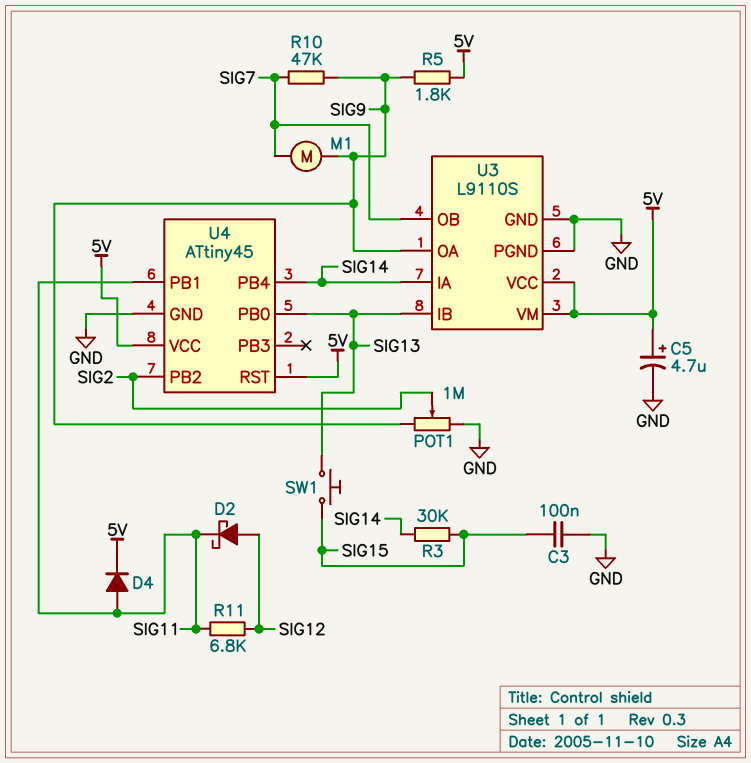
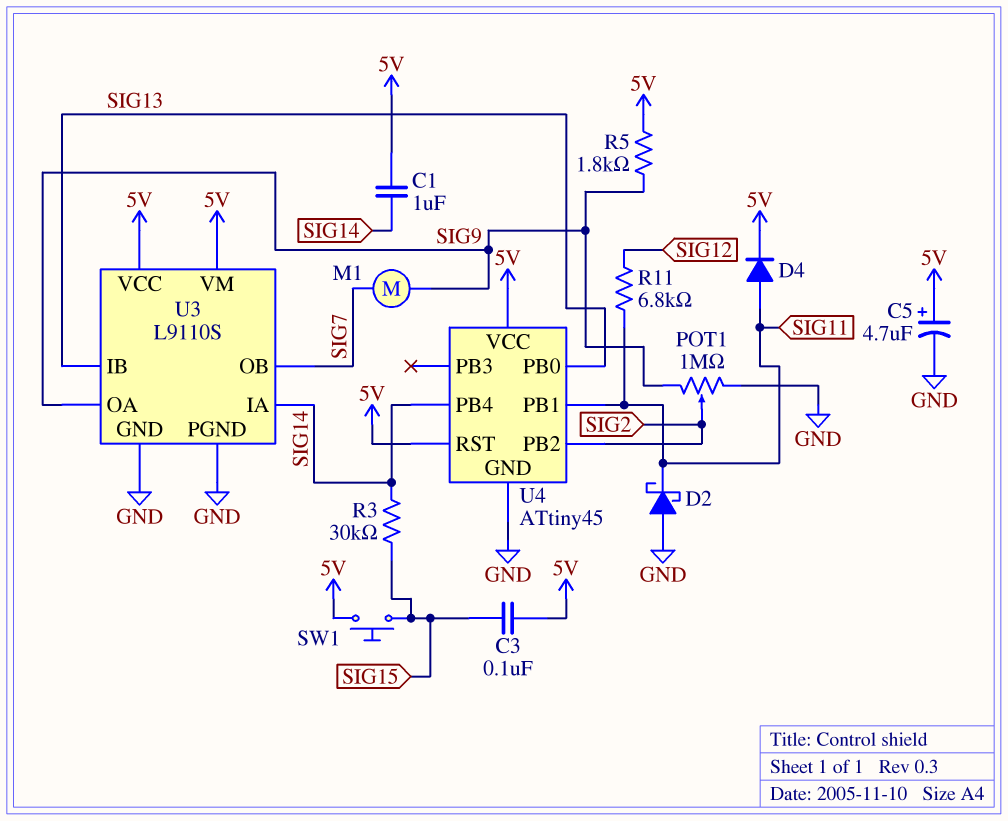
C1: none -> 1uF (5V, SIG14)
C3: 100nF (GND, SIG15) -> 100nF (5V, SIG15)
D2: schottky (A SIG12, K SIG11) -> schottky (A GND, K SIG11)
R10: 47k (SIG7, SIG9) -> none
SW1: button (SIG13, SIG15) -> button (5V, SIG15)

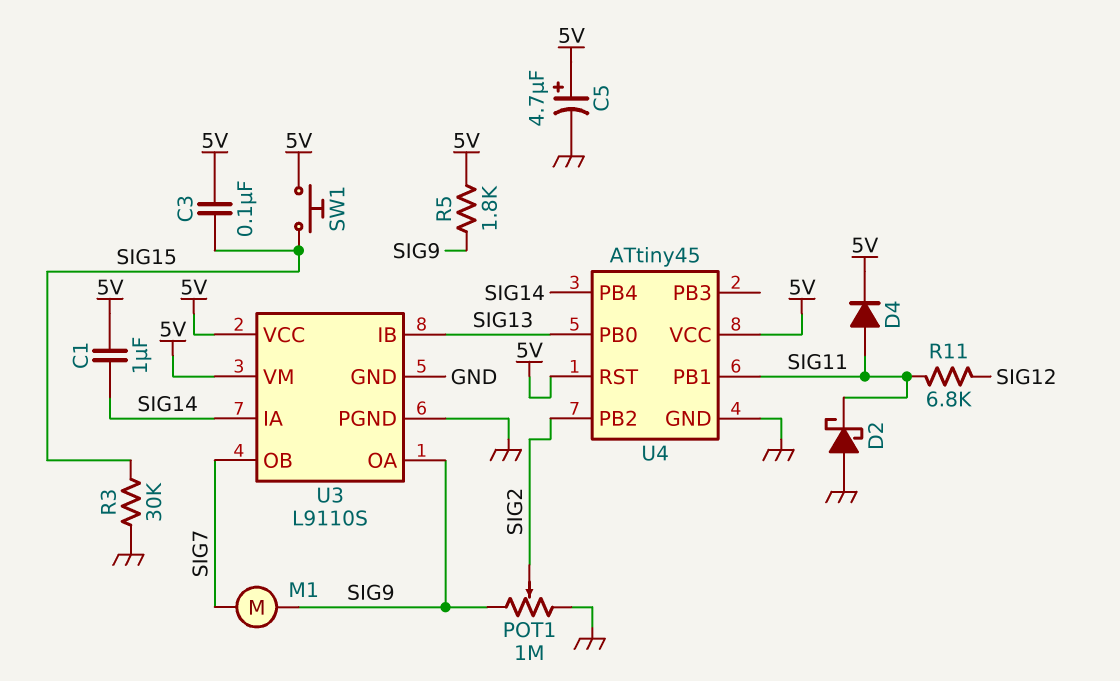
R3: 30k (SIG14, SIG15) -> 30k (GND, SIG15)

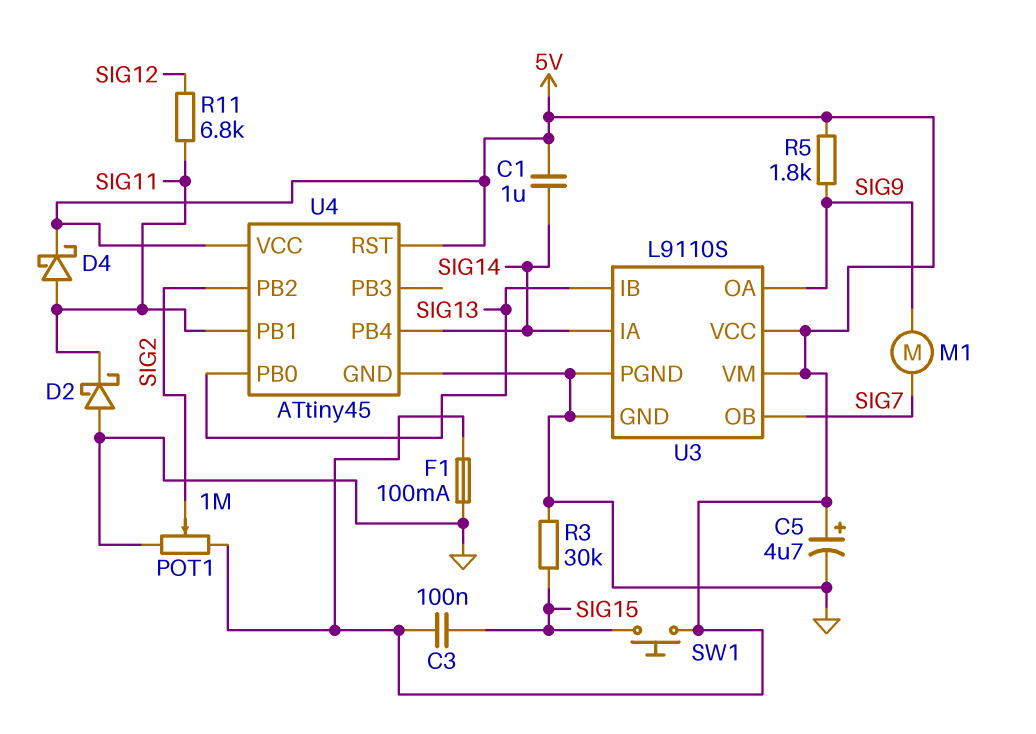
D4: diode (A SIG11, K 5V) -> schottky (A SIG11, K 5V)
F1: none -> 100mA (5V, GND)
POT1: 1M (GND, SIG9, wiper SIG2) -> 1M (5V, GND, wiper SIG2)

